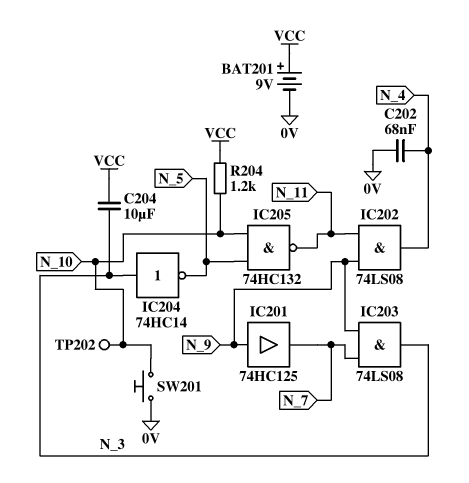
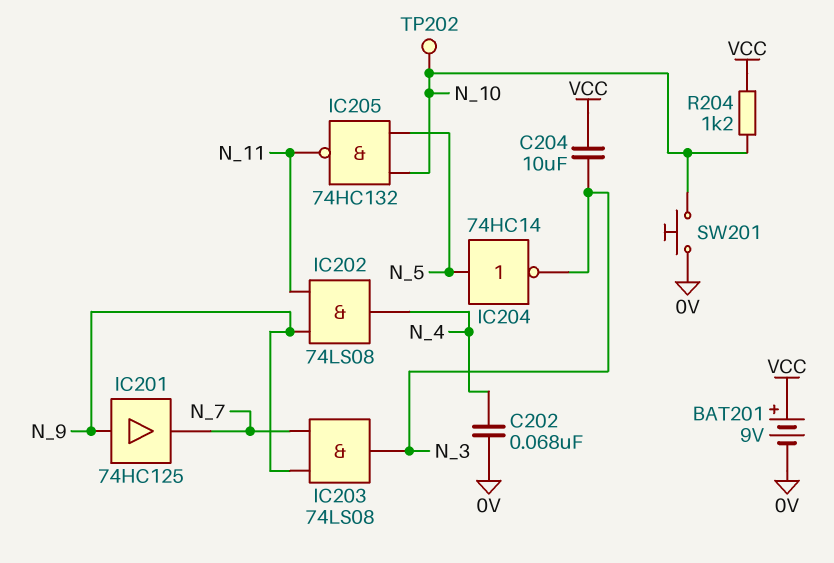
IC204: NOT 74HC14 (in N_3, out N_5) -> NOT 74HC14 (in N_5, out N_3)

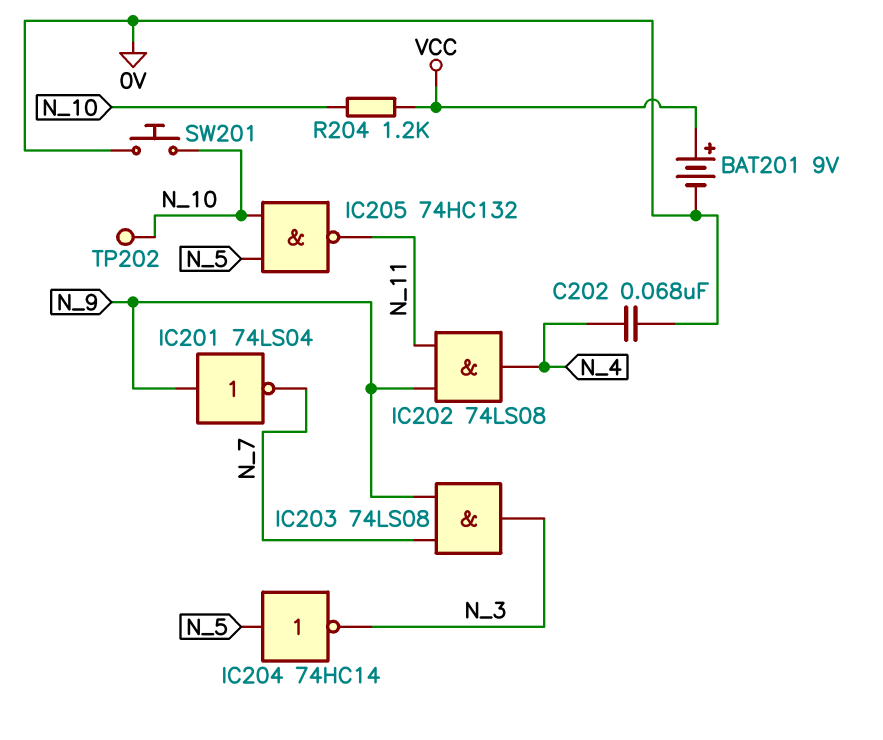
C204: 10uF (N_3, VCC) -> none
IC201: buffer 74HC125 (in N_9, out N_7) -> NOT 74LS04 (in N_9, out N_7)

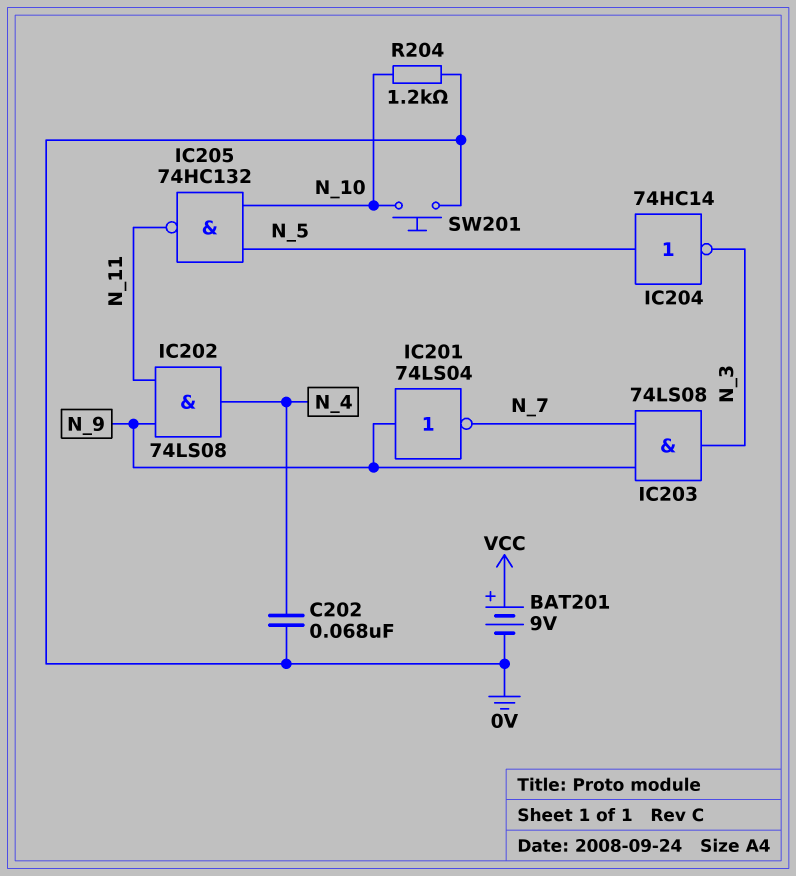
R204: 1.2k (N_10, VCC) -> 1.2k (0V, N_10)
TP202: test point (N_10) -> none

